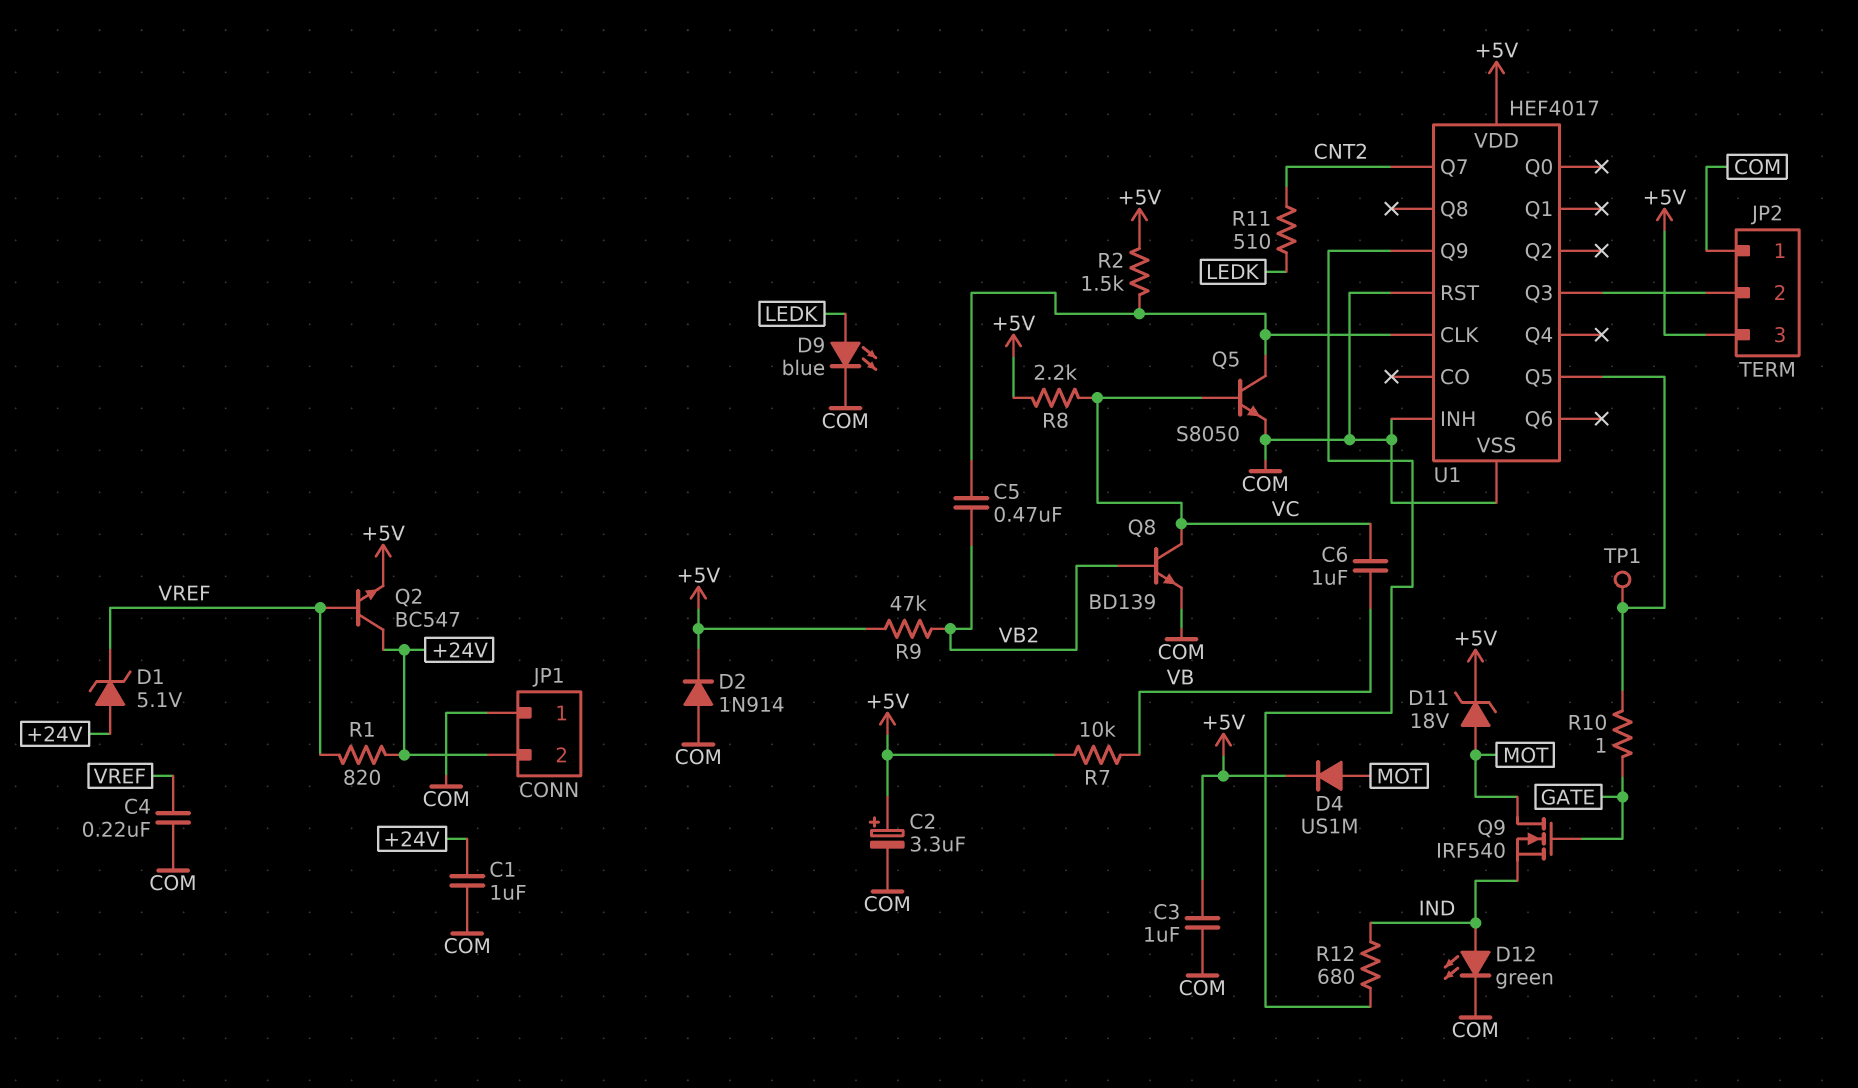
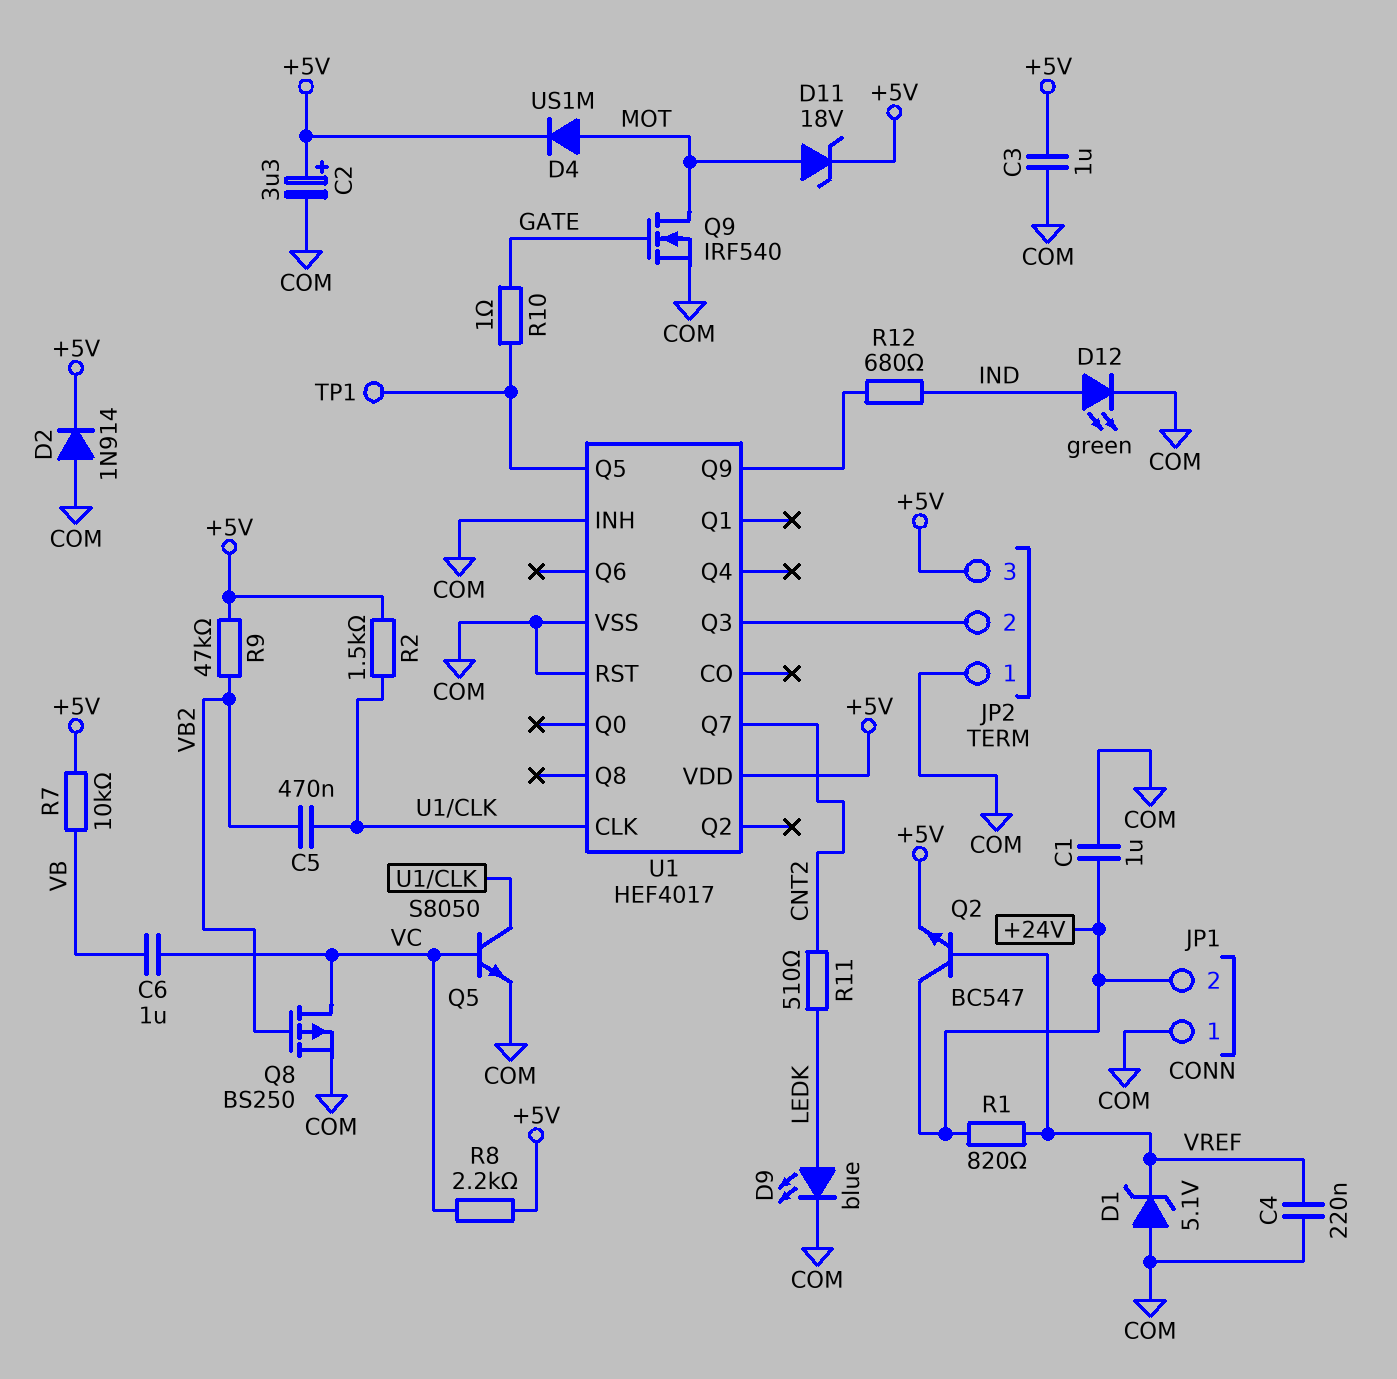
D1: zener 5.1V (A +24V, K VREF) -> zener 5.1V (A COM, K VREF)
Q8: NPN BD139 (B VB2, C VC, E COM) -> PMOS BS250 (G VB2, D VC, S COM)
Q9: NMOS IRF540 (G GATE, D MOT, S IND) -> NMOS IRF540 (G GATE, D MOT, S COM)

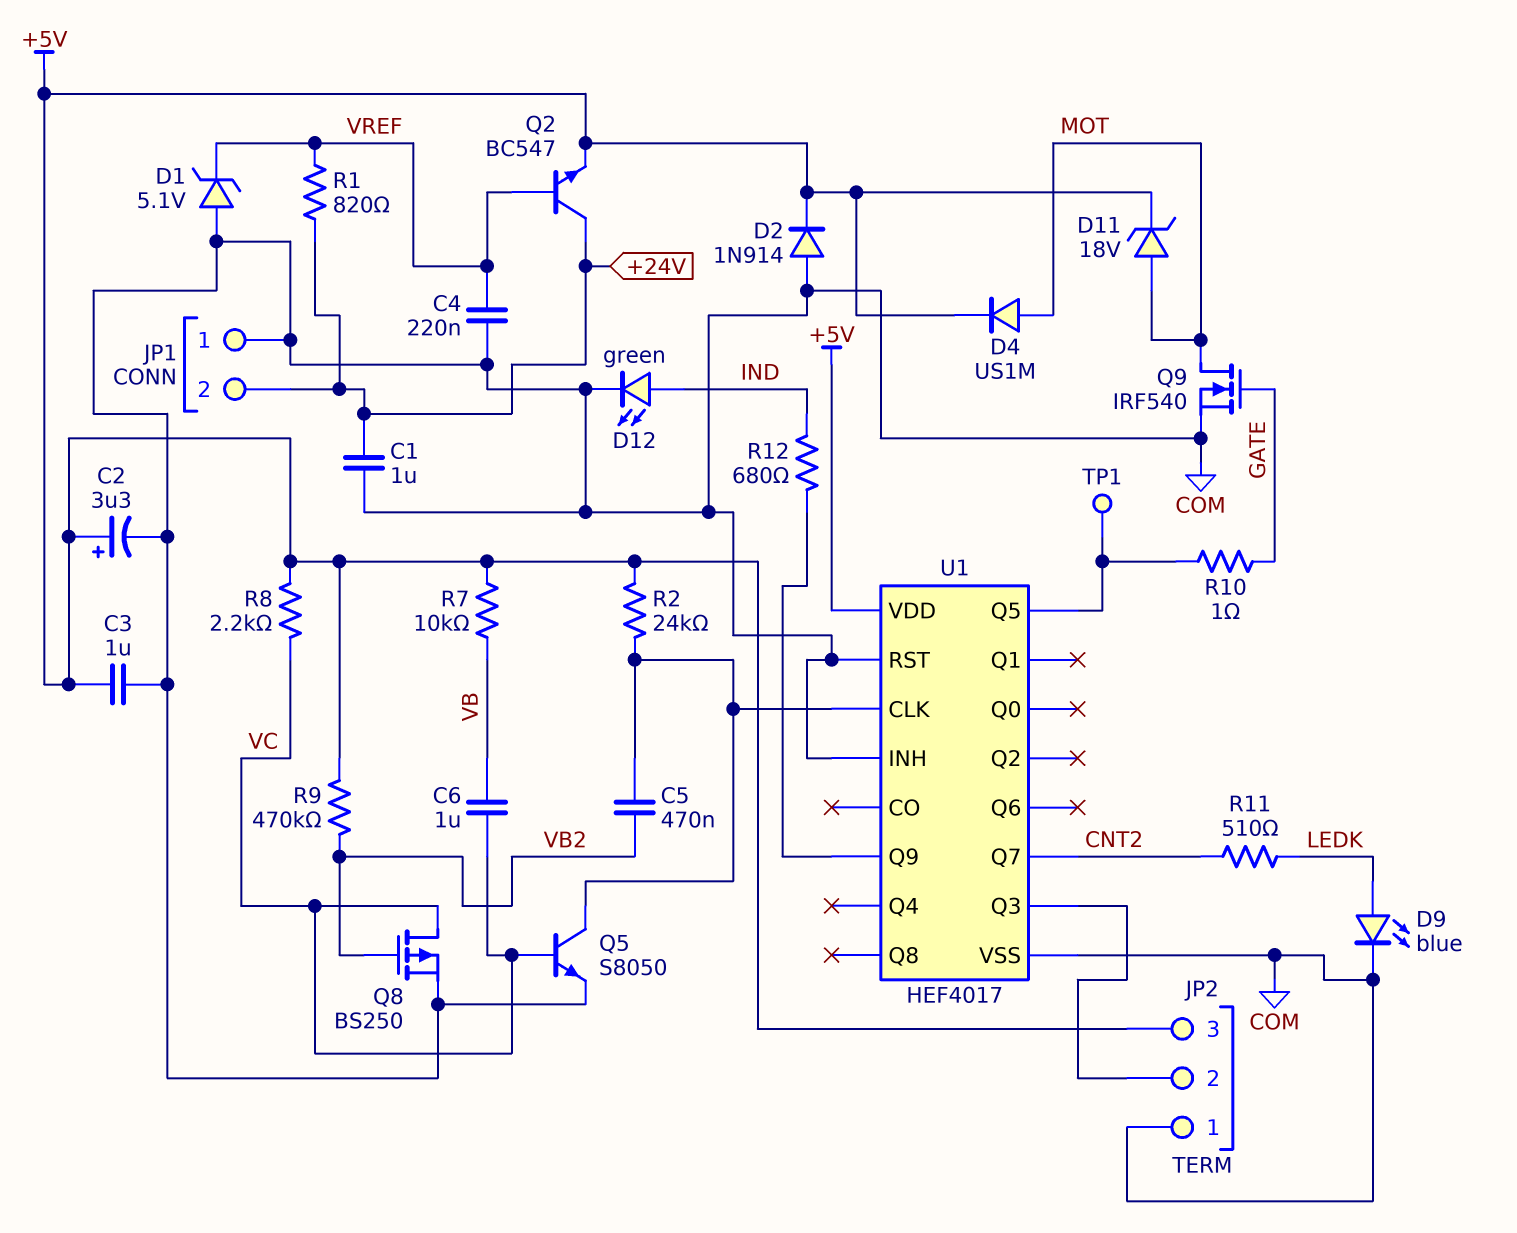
R2: 1.5k (+5V, U1/CLK) -> 24k (+5V, U1/CLK)
R9: 47k (+5V, VB2) -> 470k (+5V, VB2)

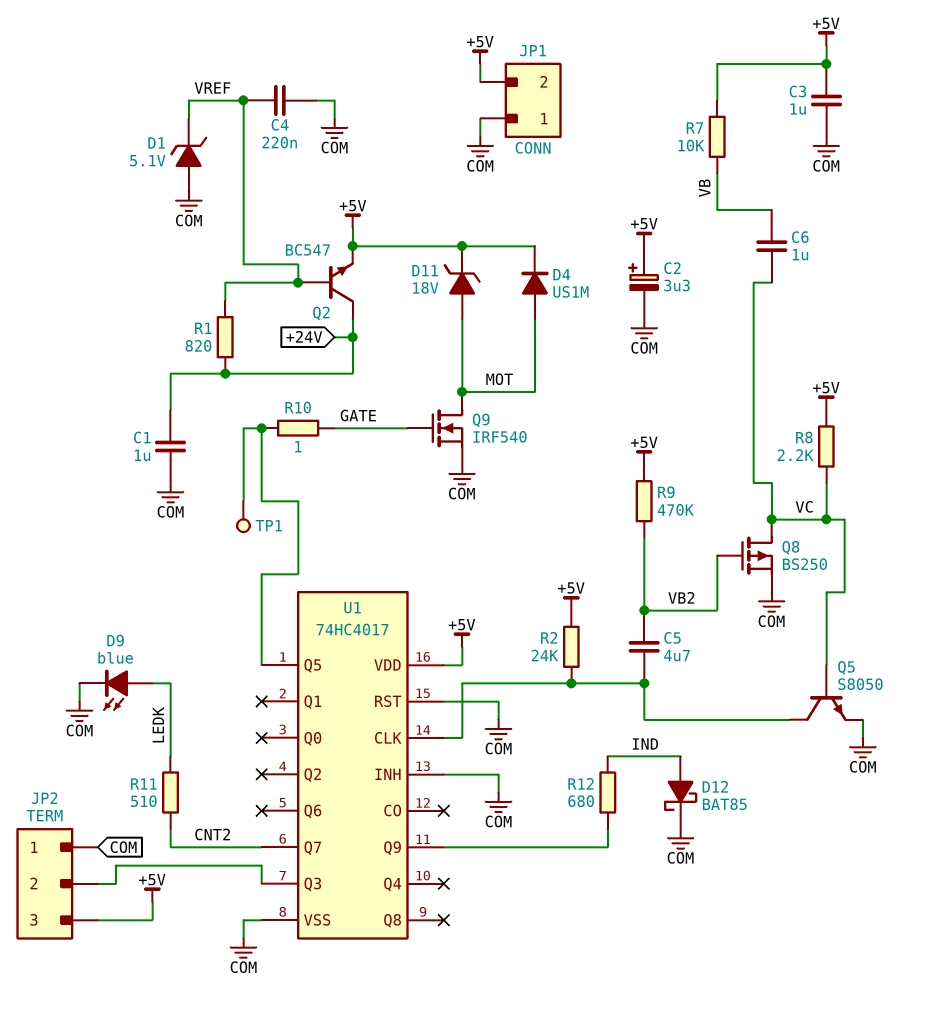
C5: 470nF (U1/CLK, VB2) -> 4.7uF (U1/CLK, VB2)
D2: diode 1N914 (A COM, K +5V) -> none
D12: LED green (A IND, K COM) -> schottky BAT85 (A IND, K COM)
JP1 pin 2: +24V -> +5V
U1: HEF4017 -> 74HC4017

